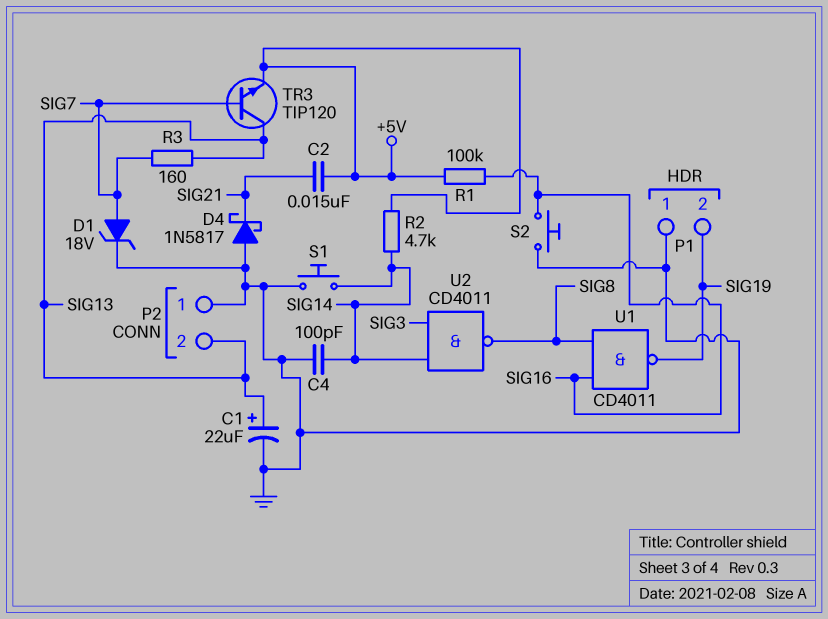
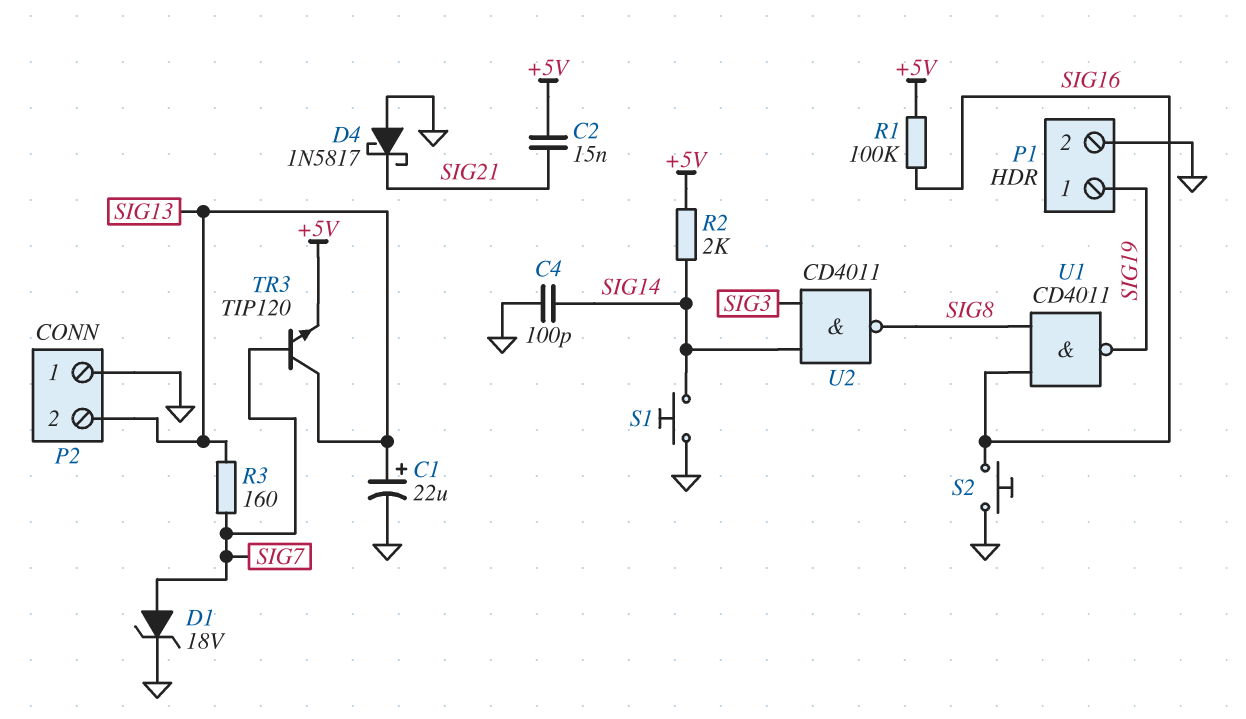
P1 pin 1: GND -> SIG19
P1 pin 2: SIG19 -> GND
R2: 4.7k (+5V, SIG14) -> 2k (+5V, SIG14)

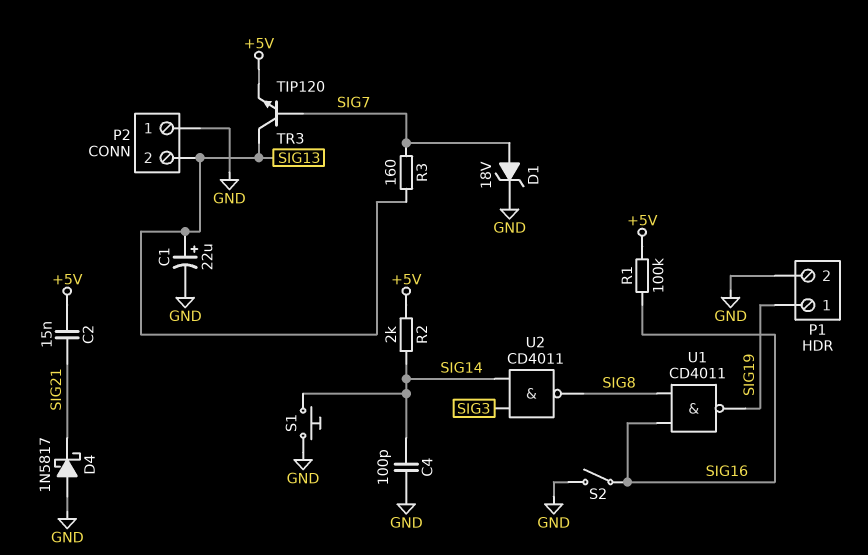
S2: button (GND, SIG16) -> switch (GND, SIG16)

